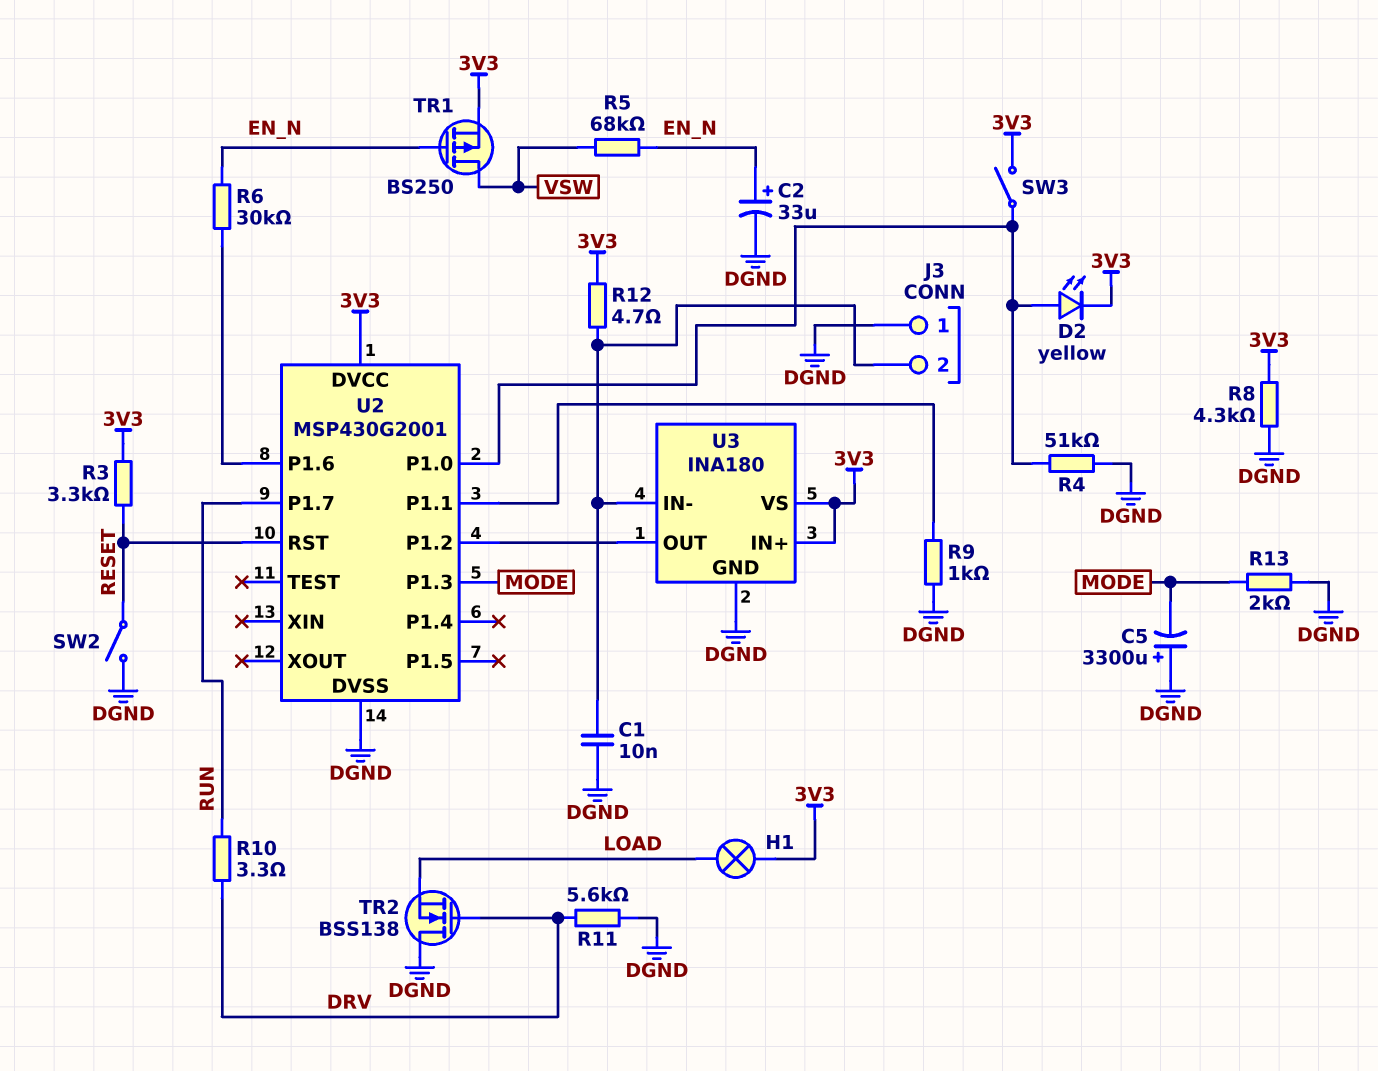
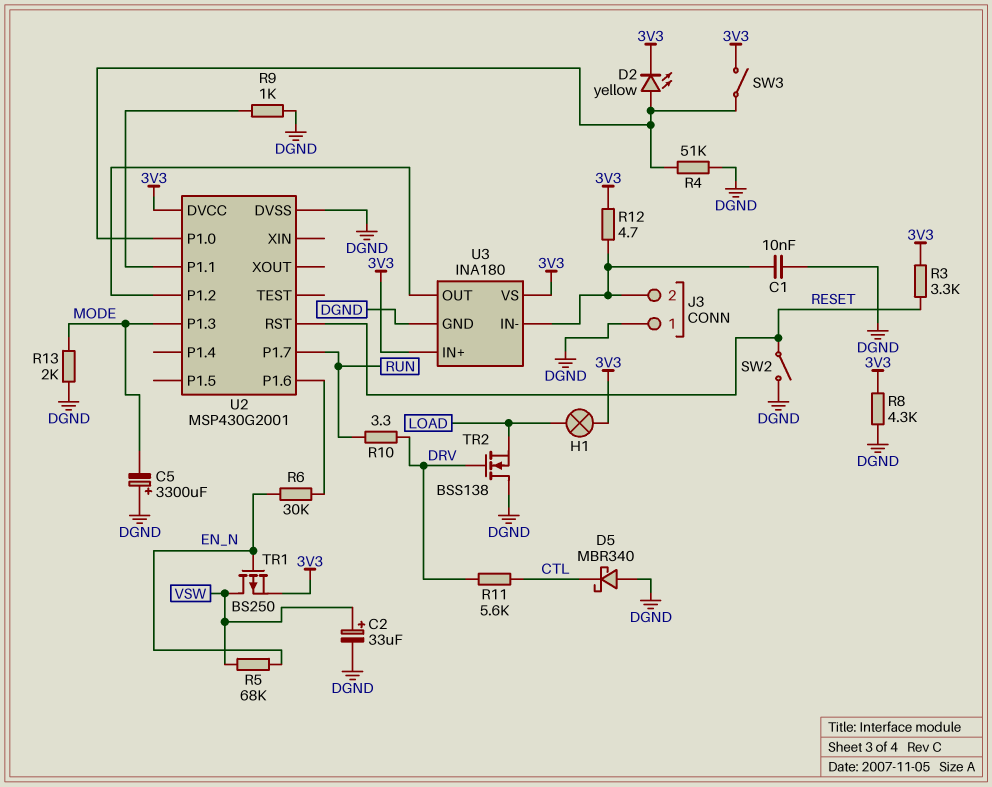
C2: 33uF (plus EN_N, minus DGND) -> 33uF (plus VSW, minus DGND)
D5: none -> schottky MBR340 (A DGND, K CTL)
R11: 5.6k (DGND, DRV) -> 5.6k (CTL, DRV)

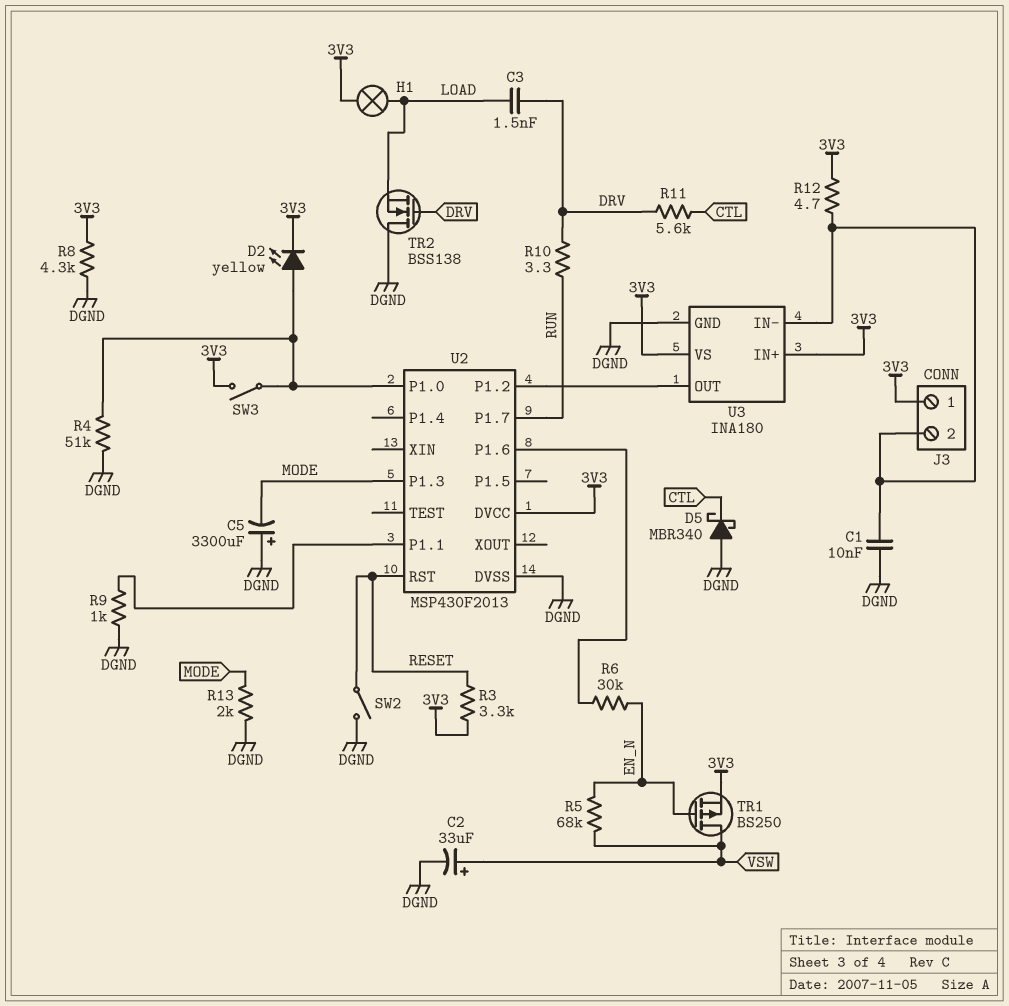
C3: none -> 1.5nF (DRV, LOAD)
J3 pin 1: DGND -> 3V3
U2: MSP430G2001 -> MSP430F2013

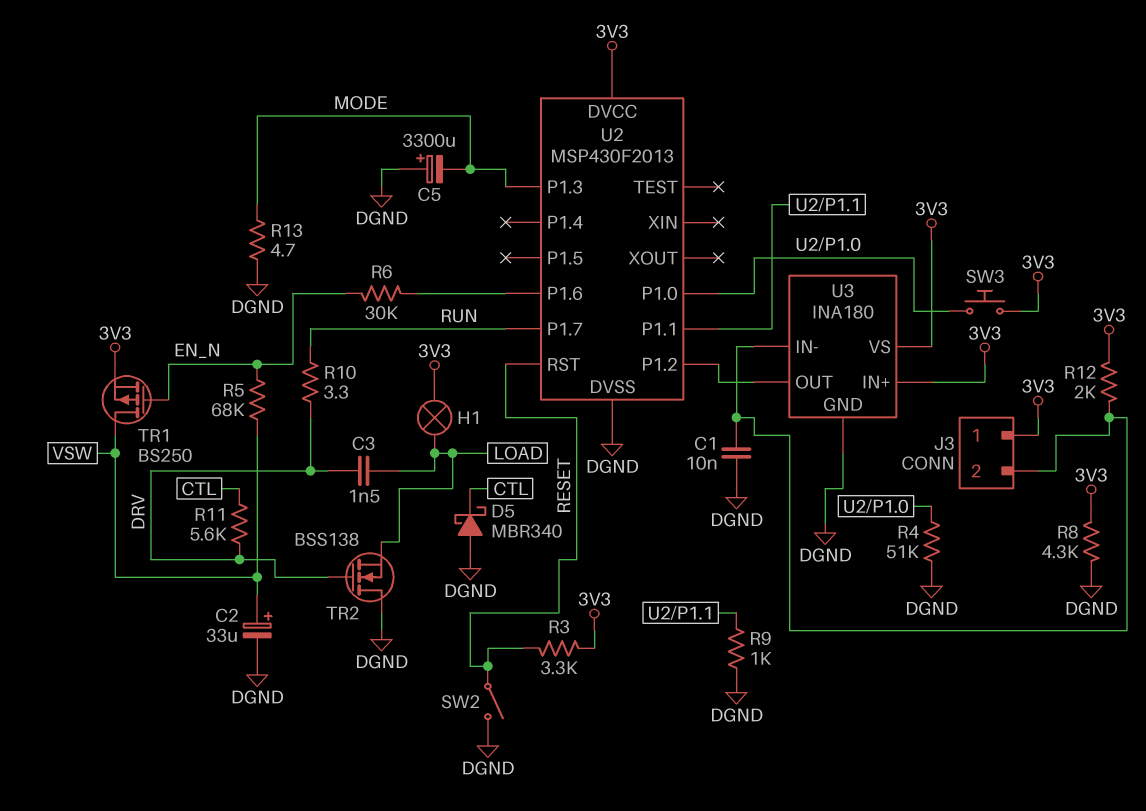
D2: LED yellow (A U2/P1.0, K 3V3) -> none
R12: 4.7 (3V3, J3/2) -> 2k (3V3, J3/2)
R13: 2k (DGND, MODE) -> 4.7 (DGND, MODE)
SW3: switch (3V3, U2/P1.0) -> button (3V3, U2/P1.0)

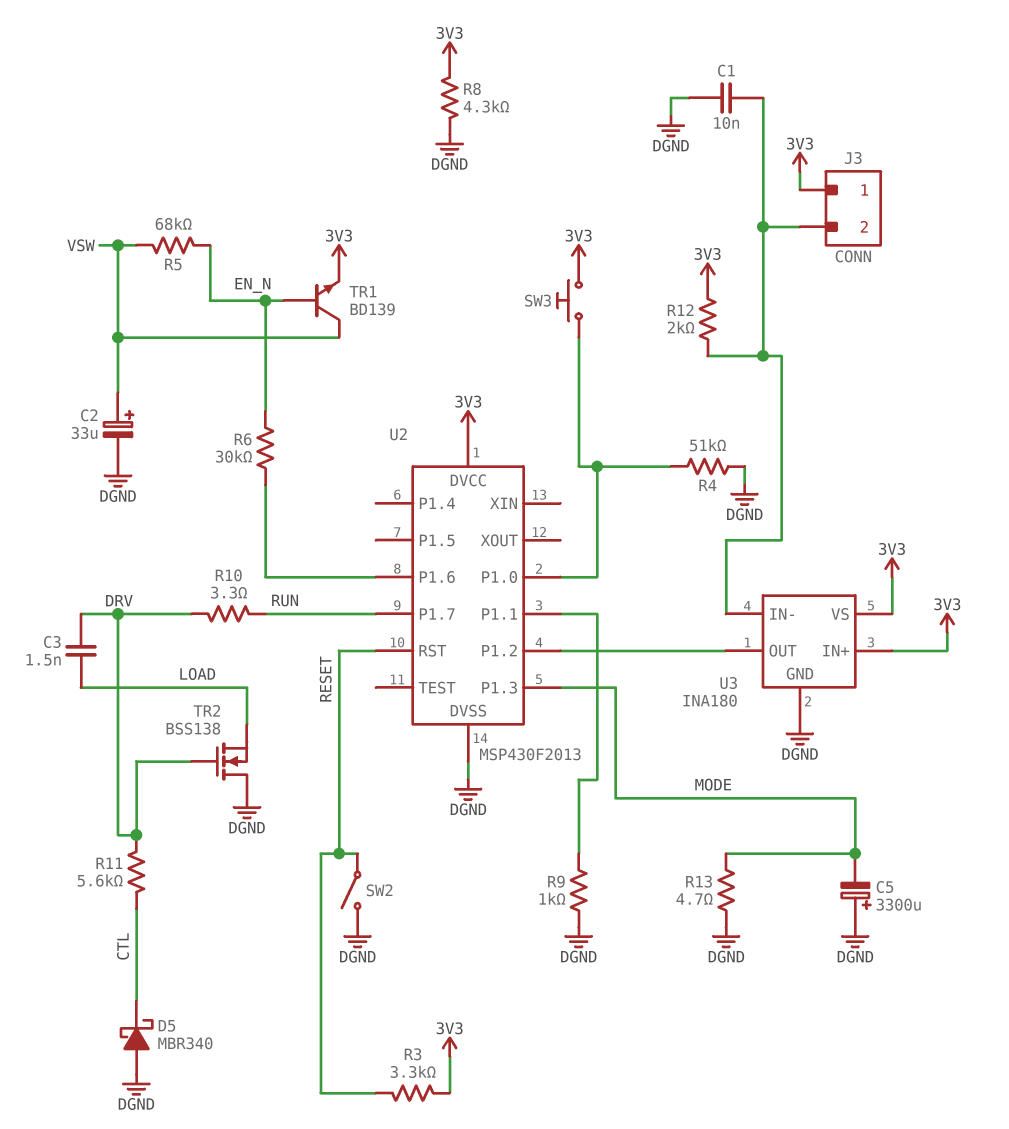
H1: lamp (3V3, LOAD) -> none
TR1: PMOS BS250 (G EN_N, D VSW, S 3V3) -> NPN BD139 (B EN_N, C VSW, E 3V3)

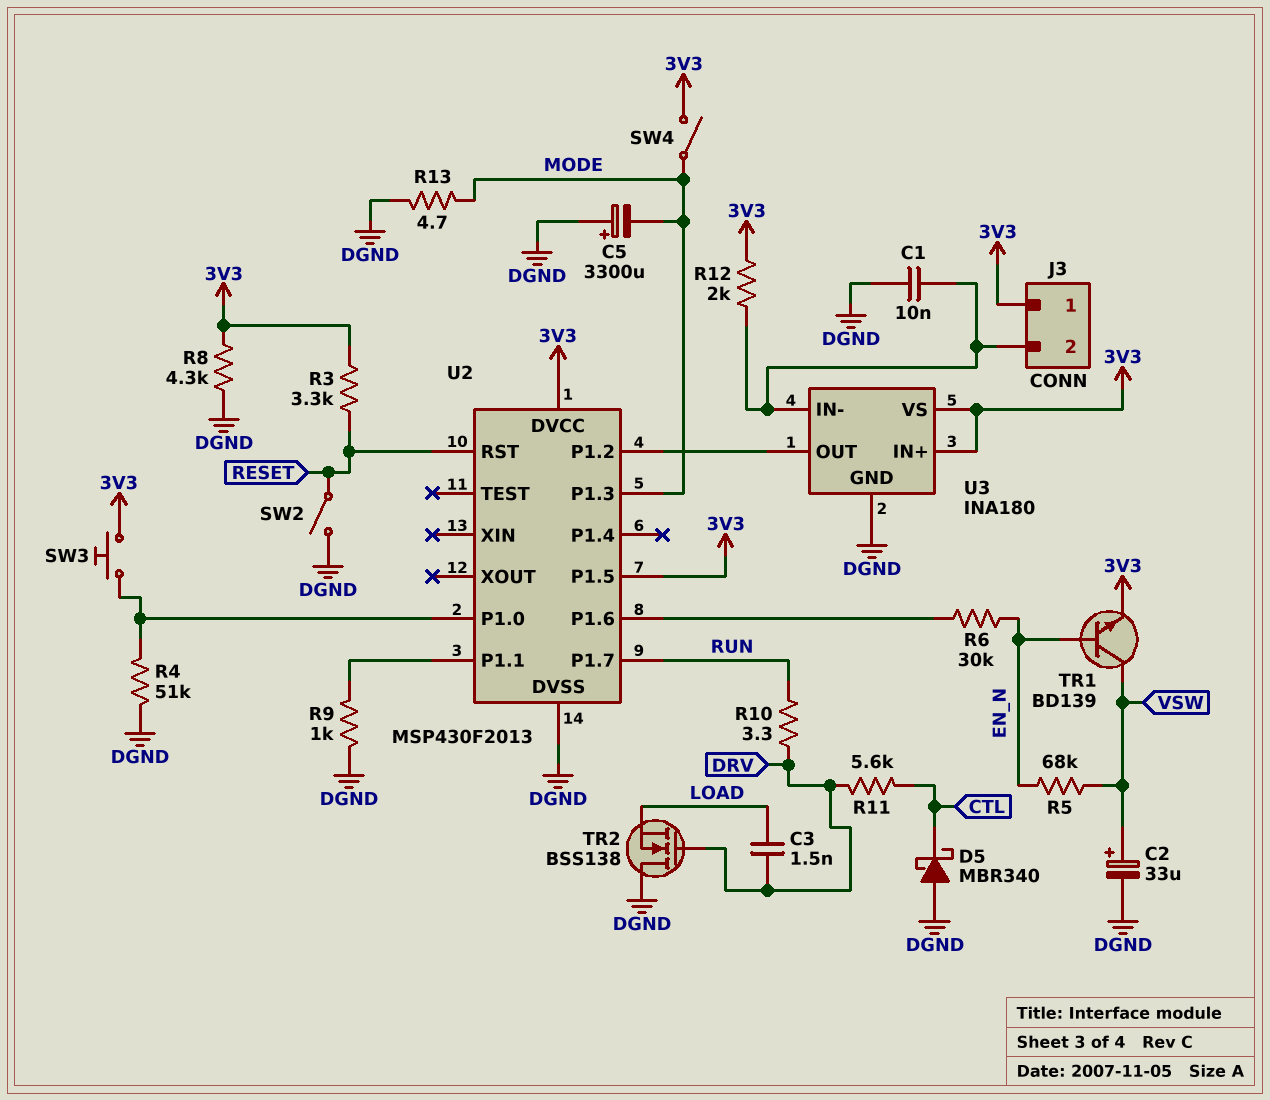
SW4: none -> switch (3V3, MODE)
U2 pin P1.5: none -> 3V3

